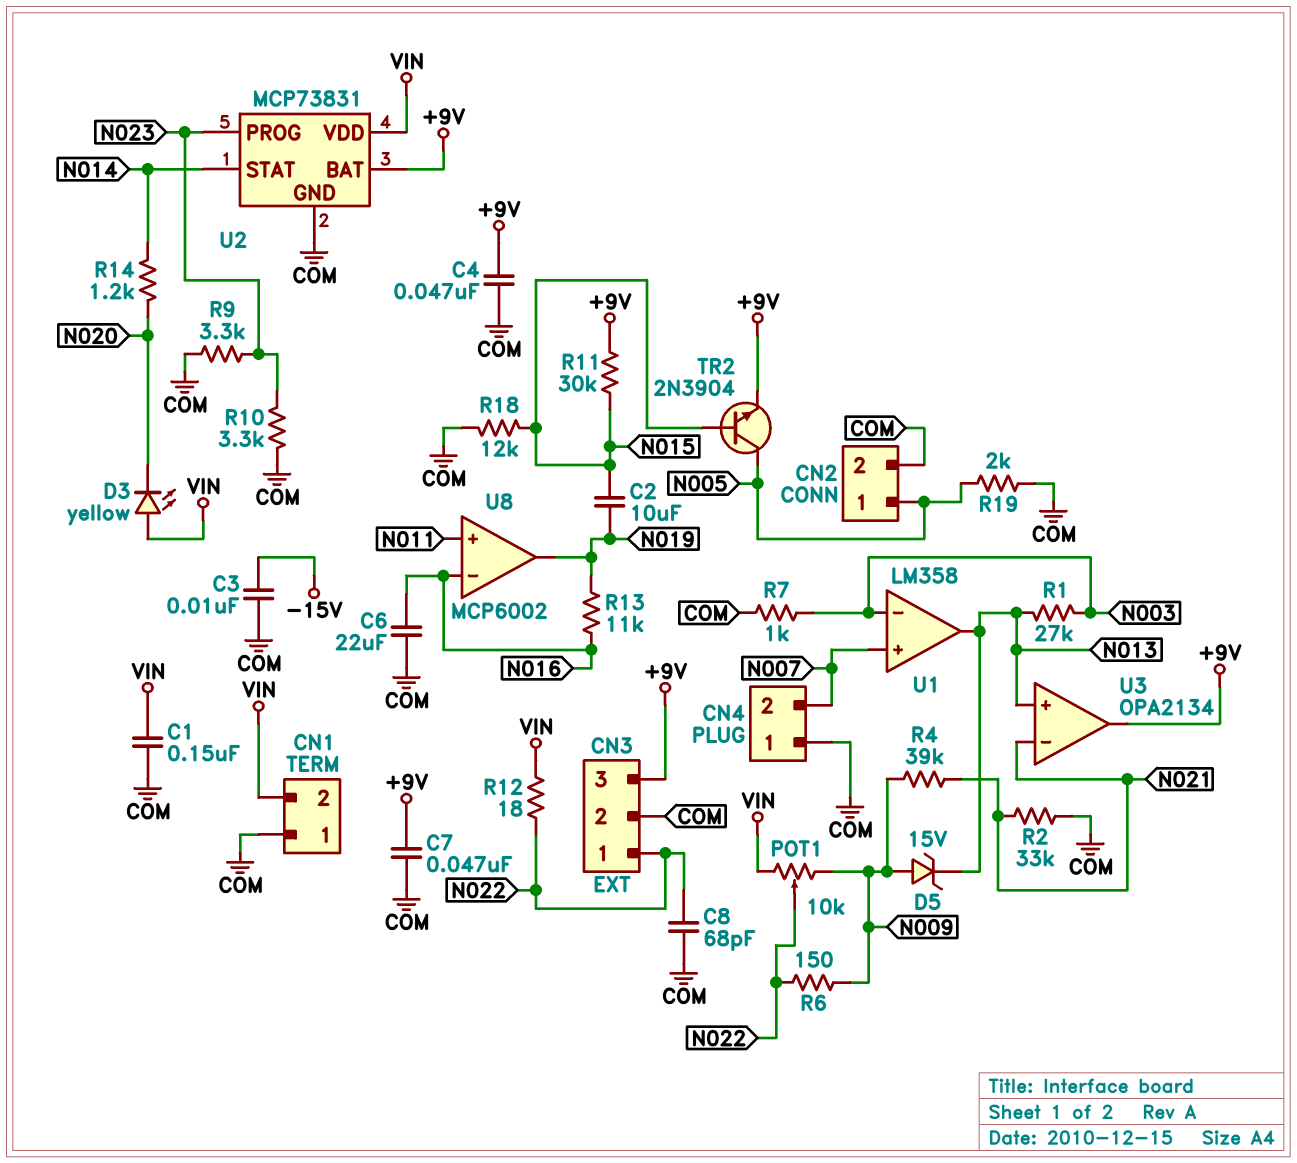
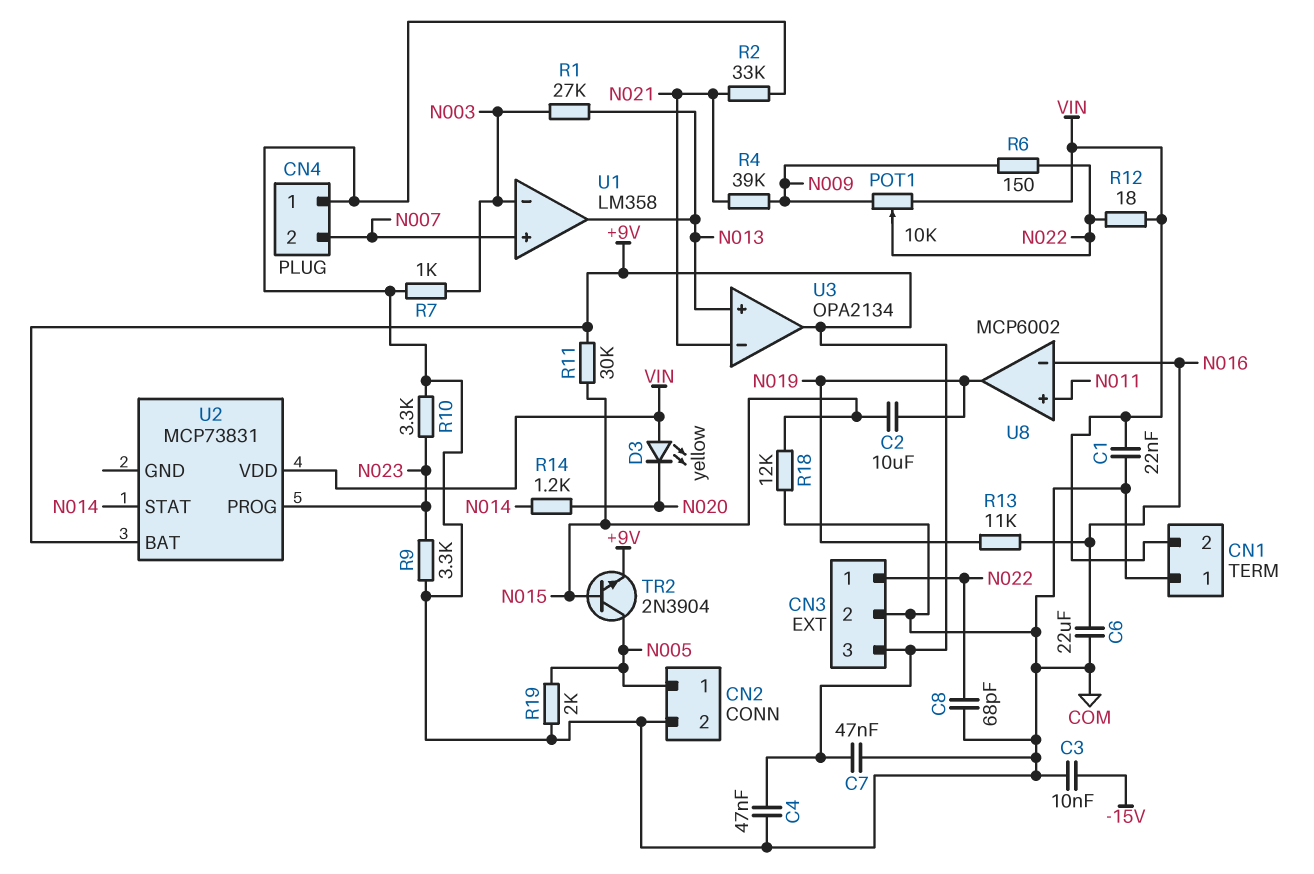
C1: 150nF (COM, VIN) -> 22nF (COM, VIN)
D5: zener 15V (A N009, K N013) -> none
U2 pin GND: COM -> none

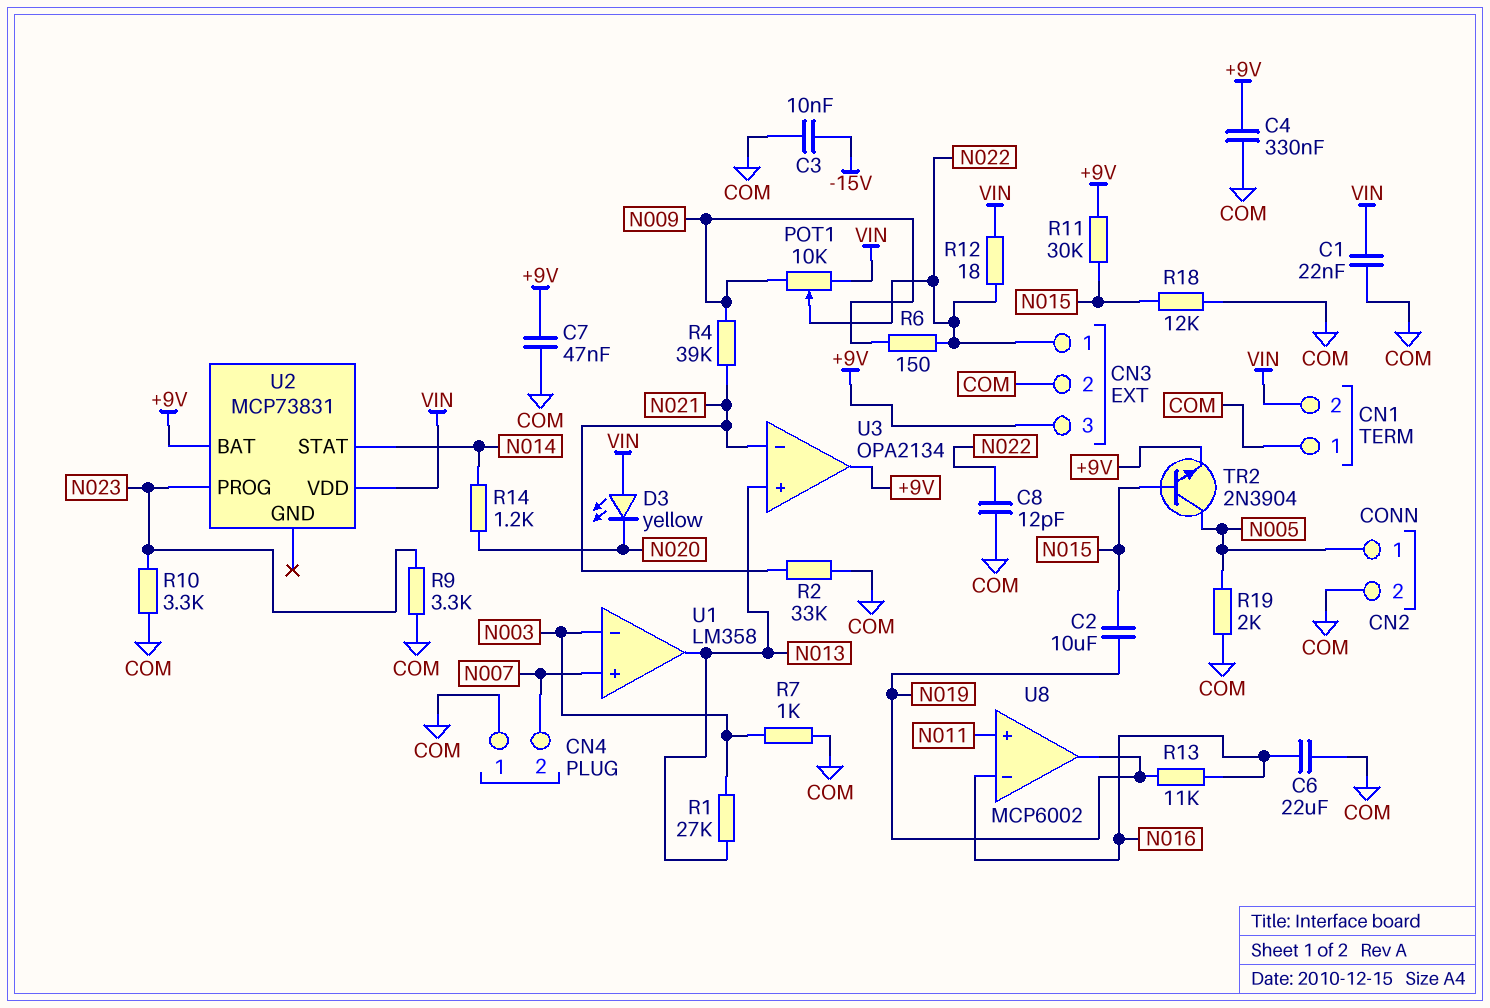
C4: 47nF (+9V, COM) -> 330nF (+9V, COM)
C8: 68pF (COM, N022) -> 12pF (COM, N022)

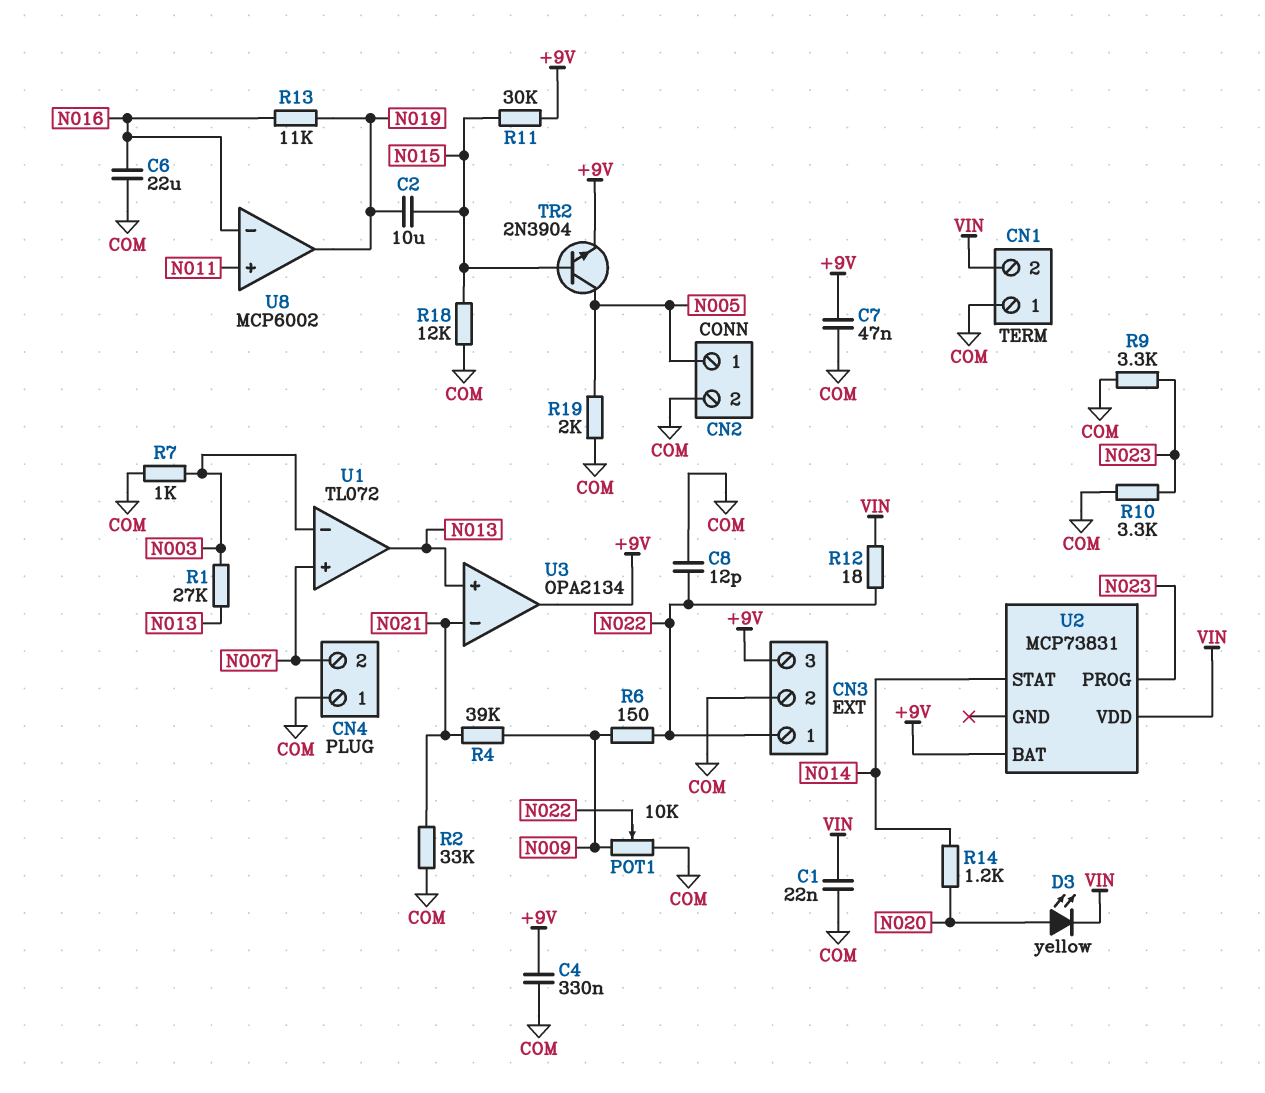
C3: 10nF (-15V, COM) -> none
D3: LED yellow (A VIN, K N020) -> LED yellow (A N020, K VIN)
POT1: 10k (N009, VIN, wiper N022) -> 10k (COM, N009, wiper N022)
U1: LM358 -> TL072

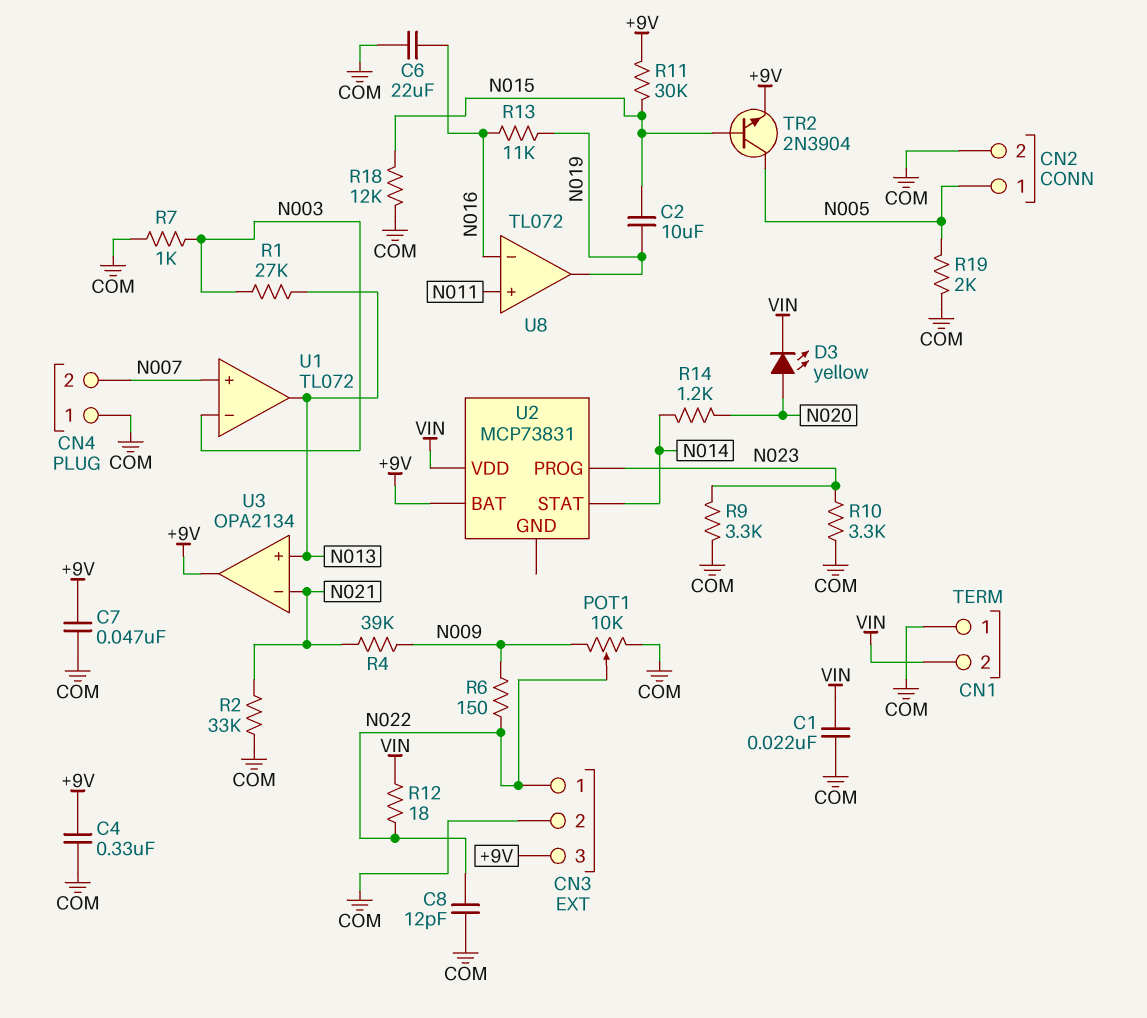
U8: MCP6002 -> TL072

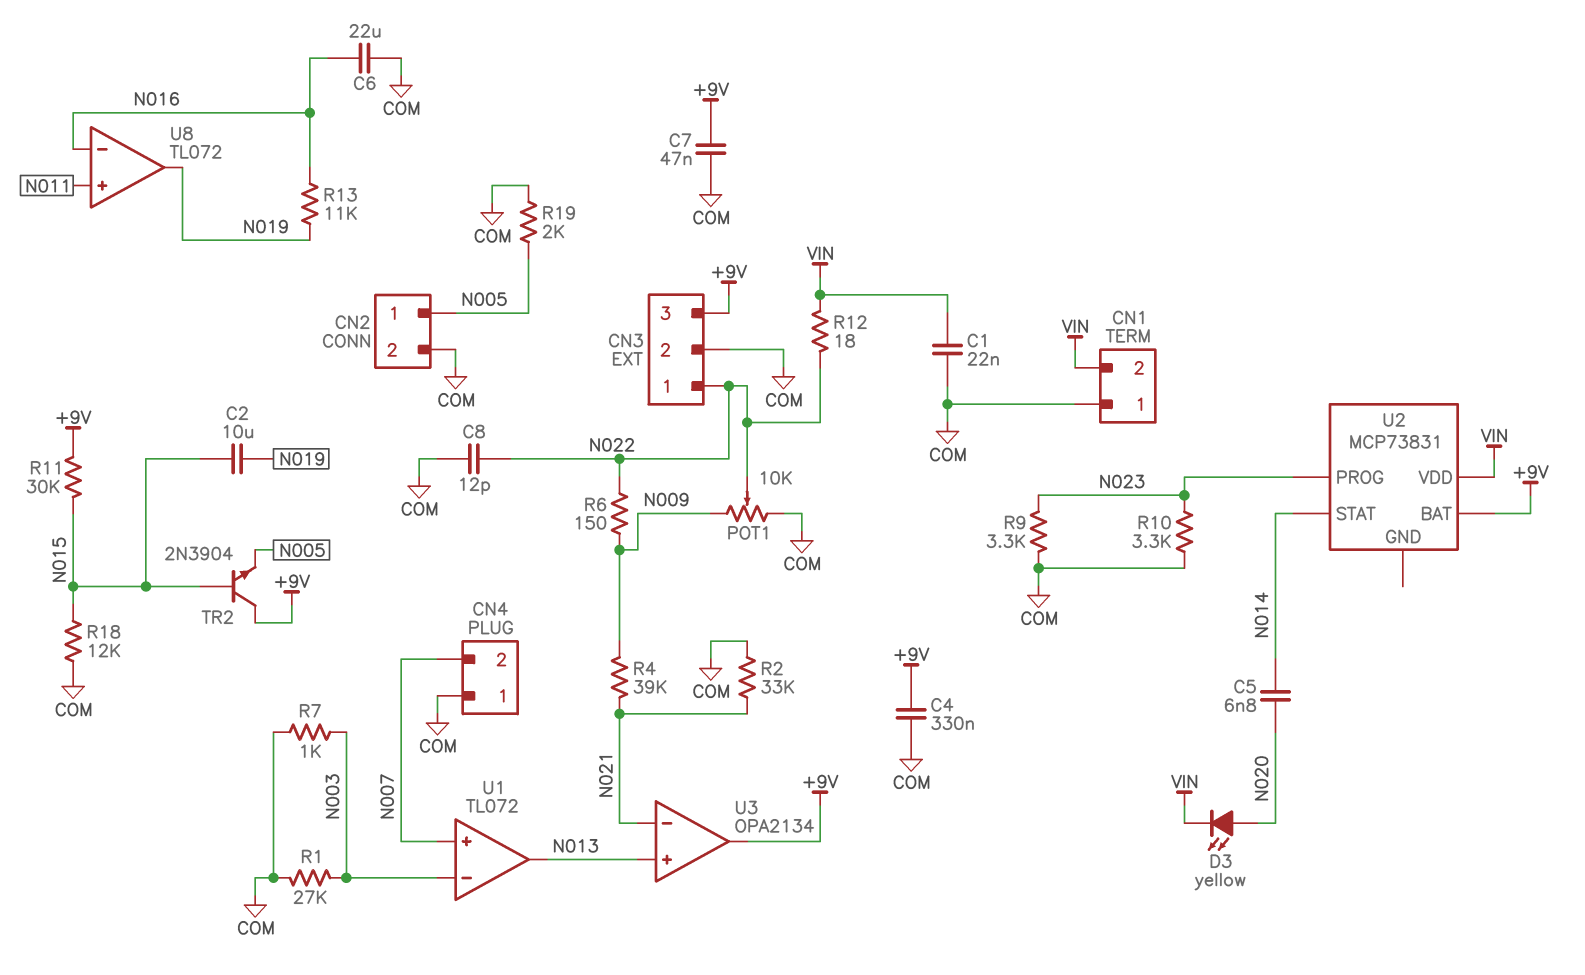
C5: none -> 6.8nF (N014, N020)
R1: 27k (N003, N013) -> 27k (COM, N003)
R14: 1.2k (N014, N020) -> none
TR2: NPN 2N3904 (B N015, C N005, E +9V) -> NPN 2N3904 (B N015, C +9V, E N005)

